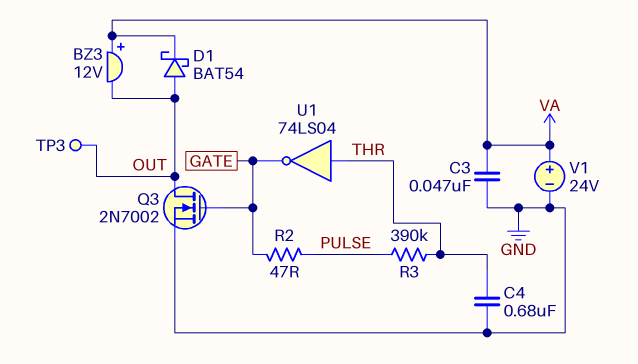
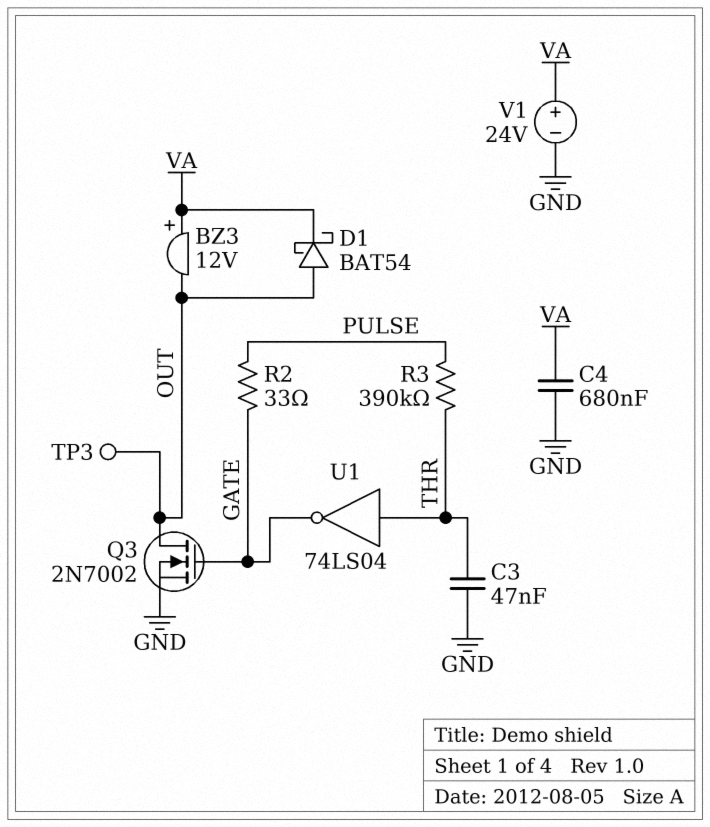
C3: 47nF (GND, VA) -> 47nF (GND, THR)
C4: 680nF (GND, THR) -> 680nF (GND, VA)
R2: 47 (GATE, PULSE) -> 33 (GATE, PULSE)

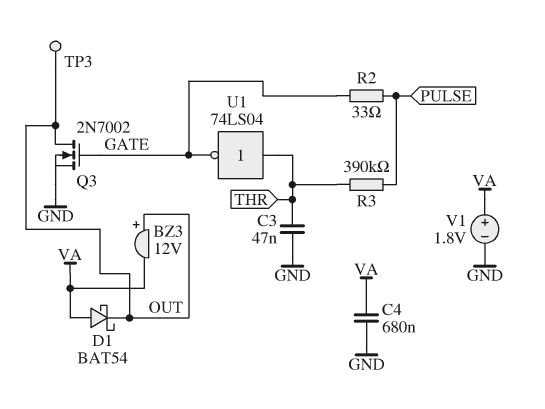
BZ3: buzzer 12V (plus VA, minus OUT) -> buzzer 12V (plus OUT, minus VA)
D1: schottky BAT54 (A OUT, K VA) -> schottky BAT54 (A VA, K OUT)
V1: 24V (plus VA, minus GND) -> 1.8V (plus VA, minus GND)

